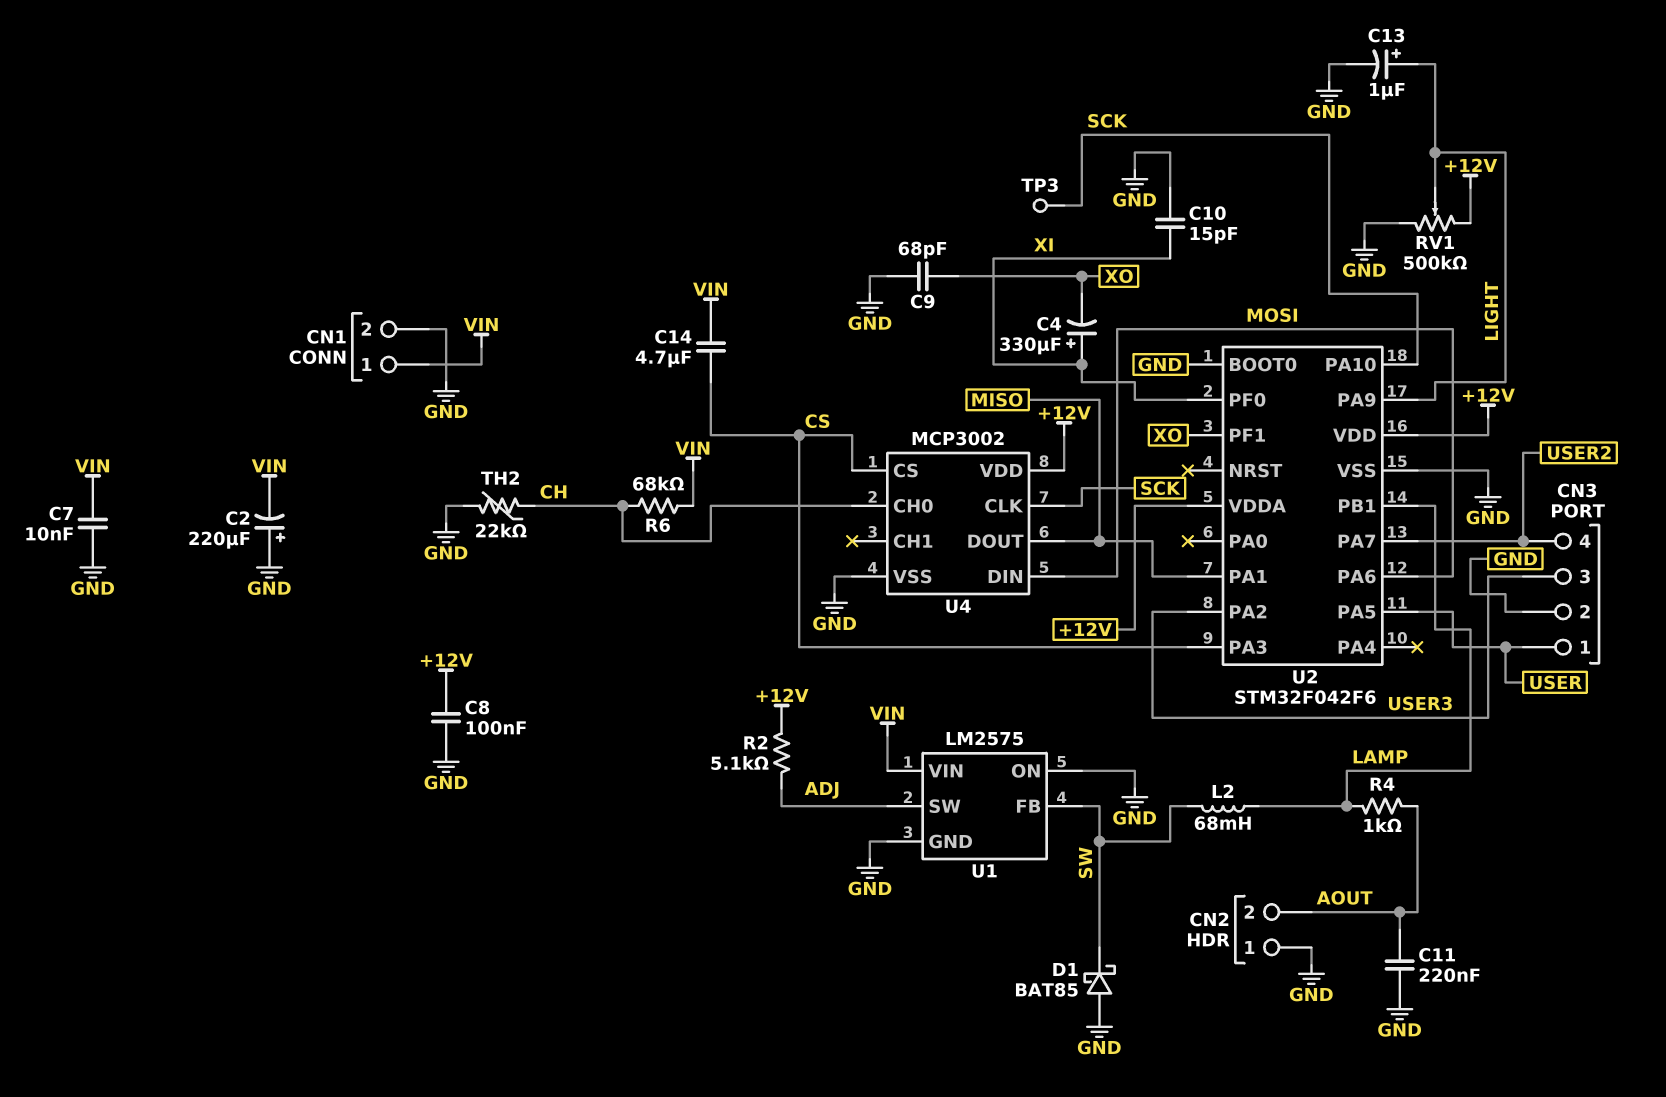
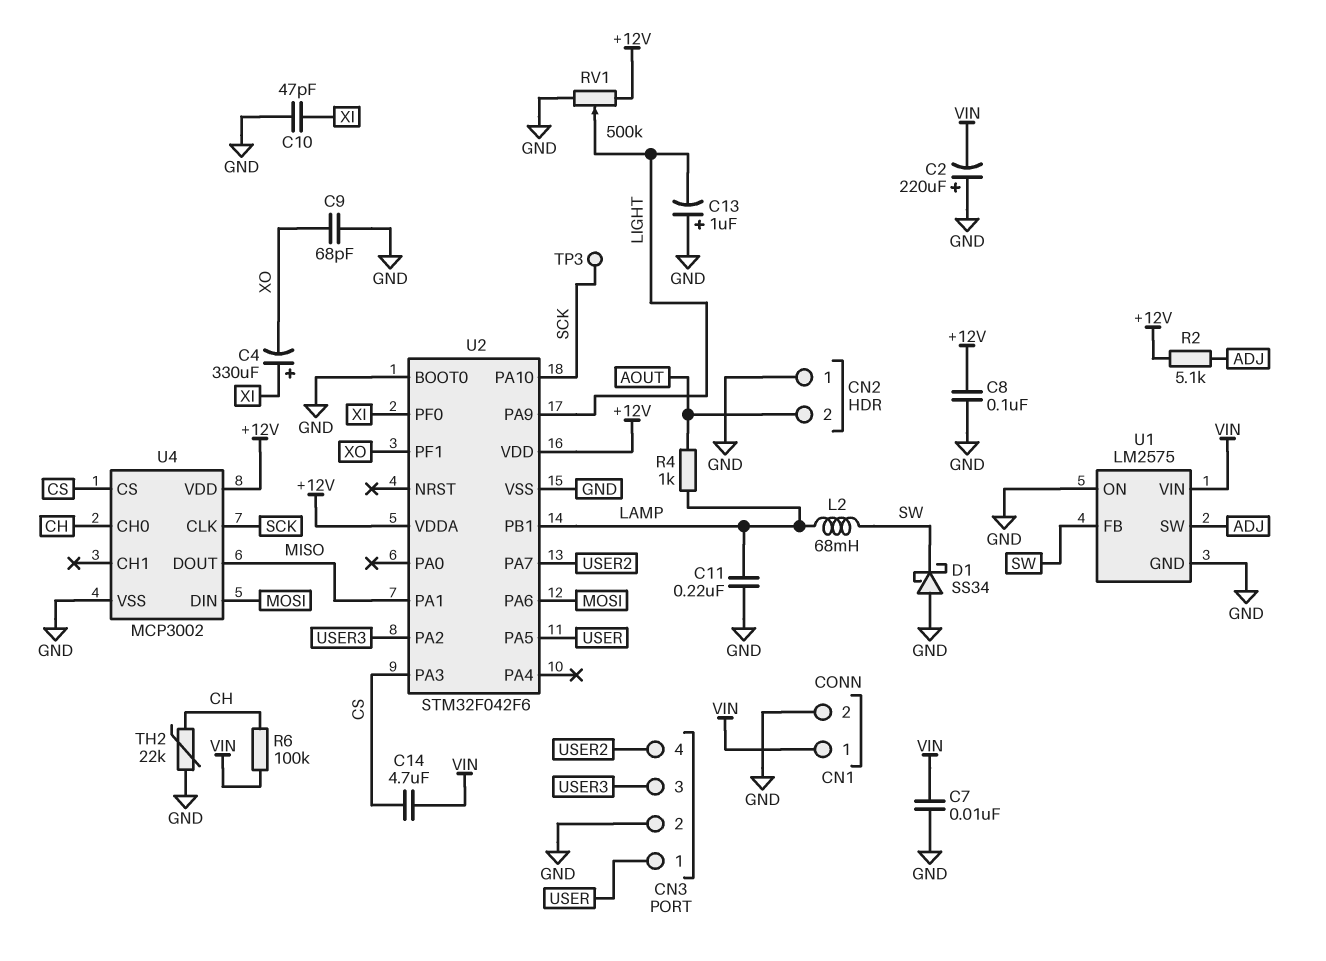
C10: 15pF (GND, XI) -> 47pF (GND, XI)
C11: 220nF (AOUT, GND) -> 220nF (GND, LAMP)
C13: 1uF (plus LIGHT, minus GND) -> 1uF (plus GND, minus LIGHT)
D1: schottky BAT85 (A GND, K SW) -> schottky SS34 (A GND, K SW)
R6: 68k (CH, VIN) -> 100k (CH, VIN)

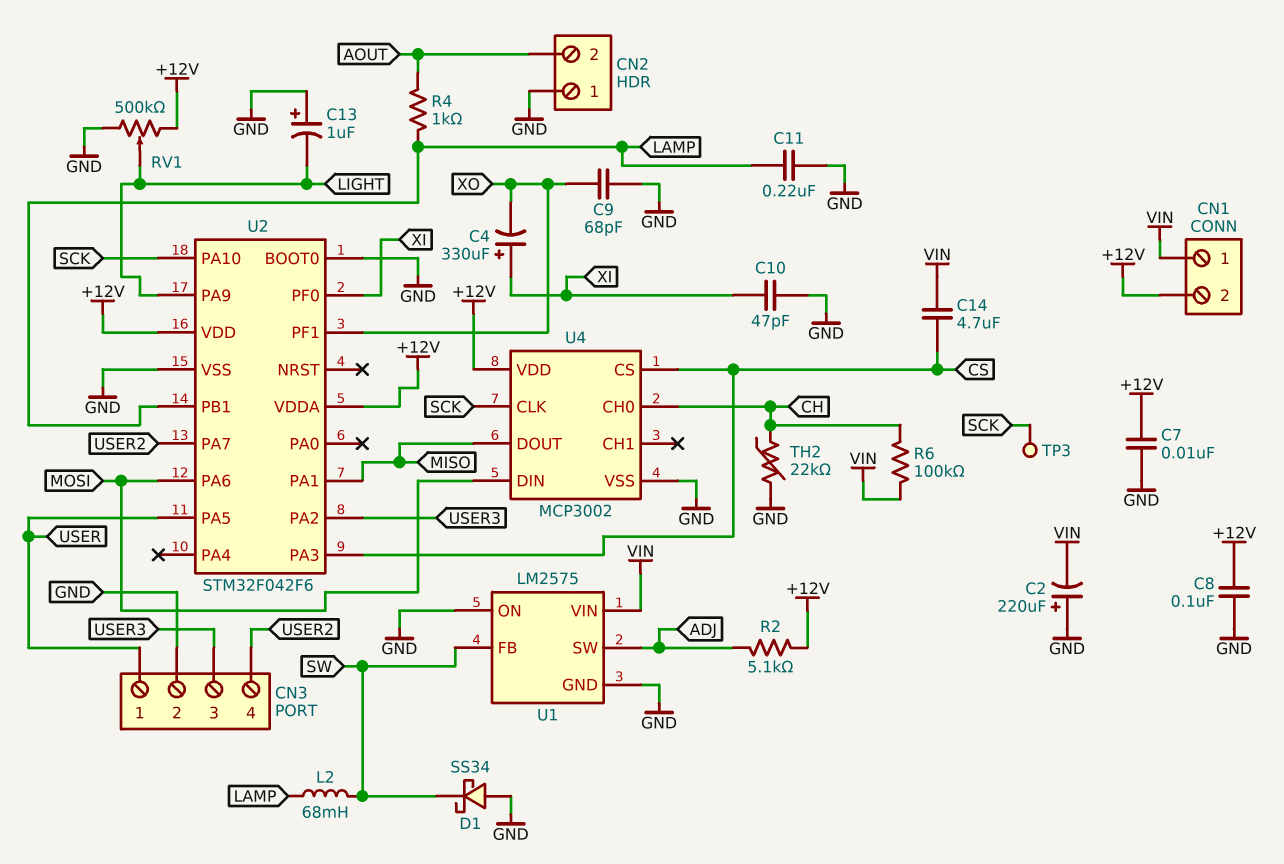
C7: 10nF (GND, VIN) -> 10nF (+12V, GND)
CN1 pin 2: GND -> +12V

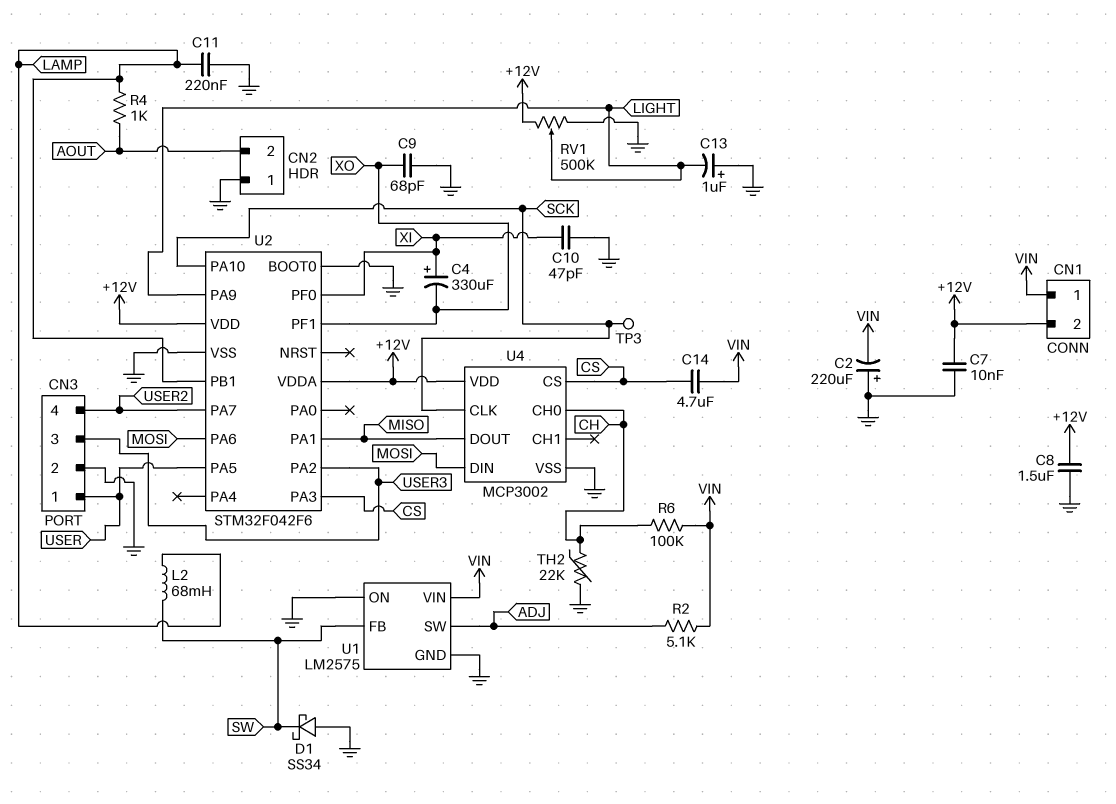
C8: 100nF (+12V, GND) -> 1.5uF (+12V, GND)
R2: 5.1k (+12V, ADJ) -> 5.1k (ADJ, VIN)

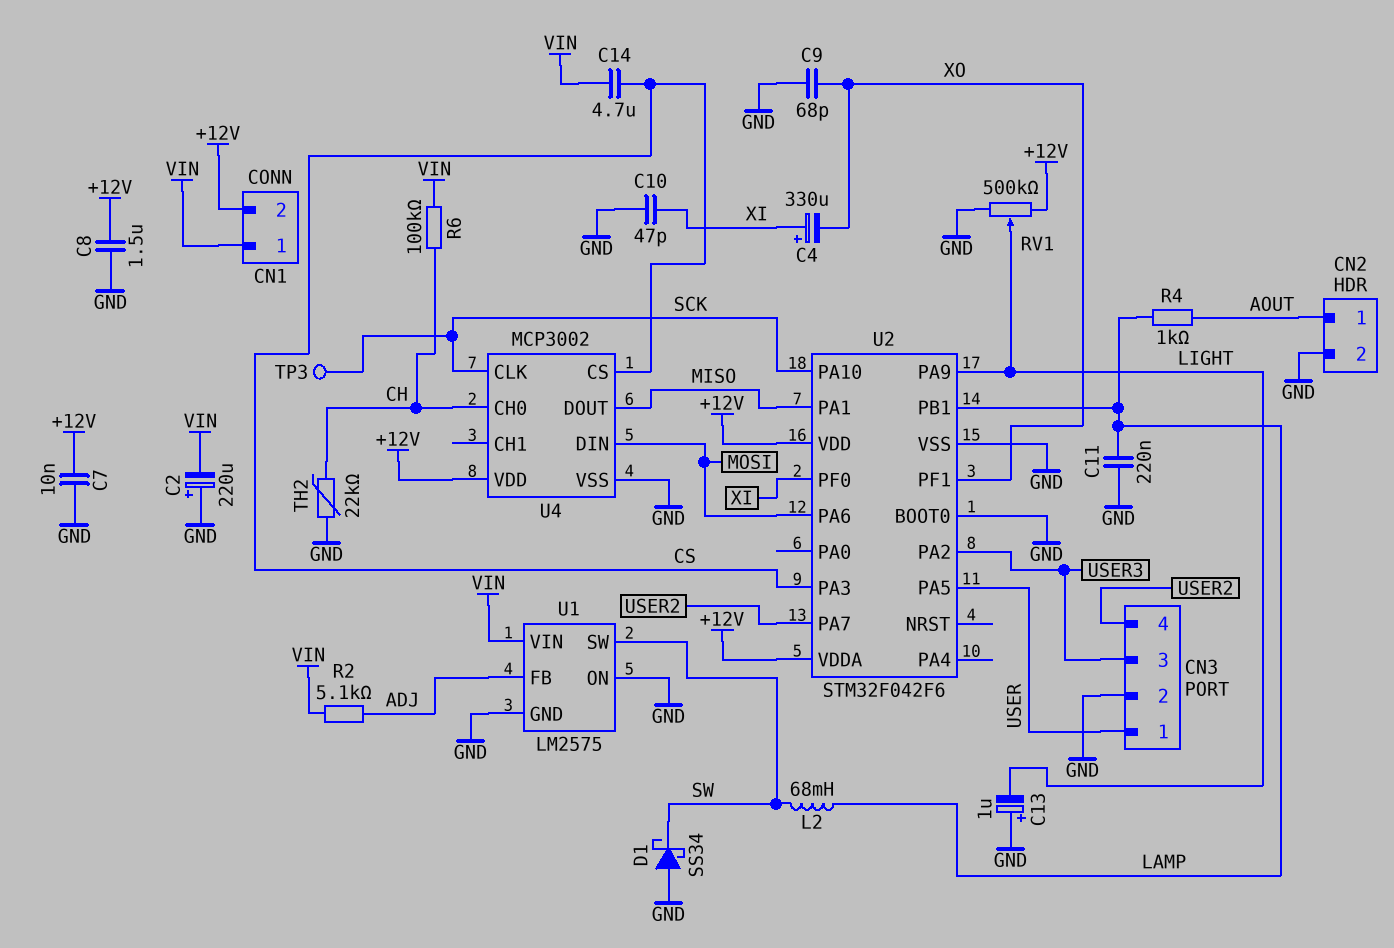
CN2 pin 1: GND -> AOUT
CN2 pin 2: AOUT -> GND
U1 pin FB: SW -> ADJ
U1 pin SW: ADJ -> SW

